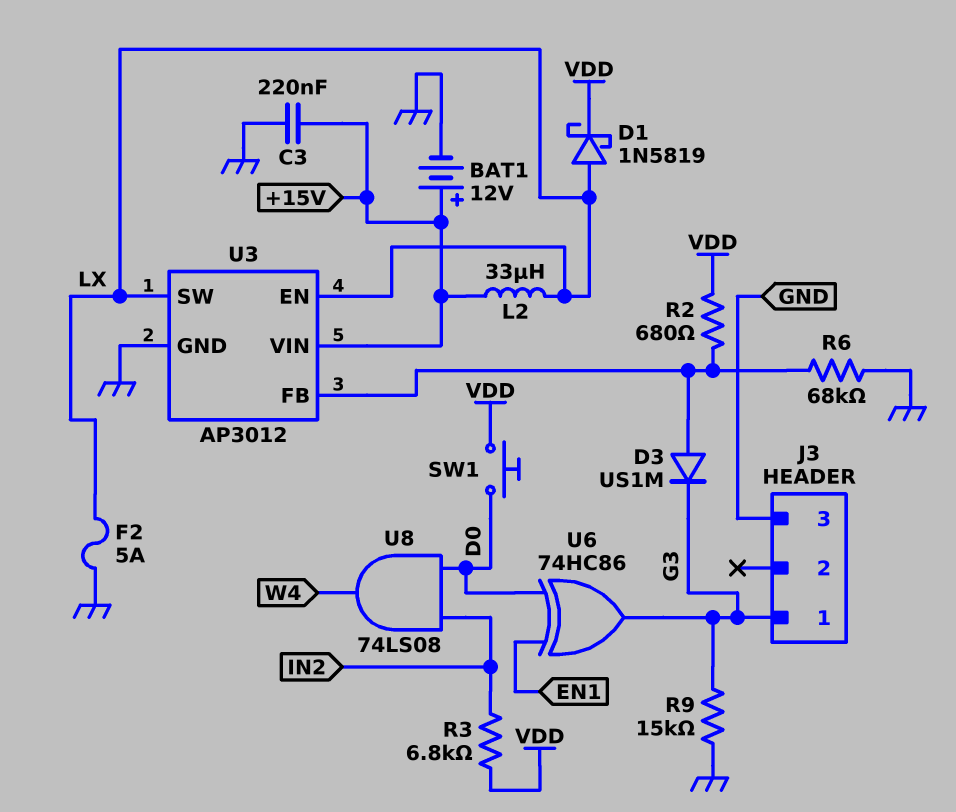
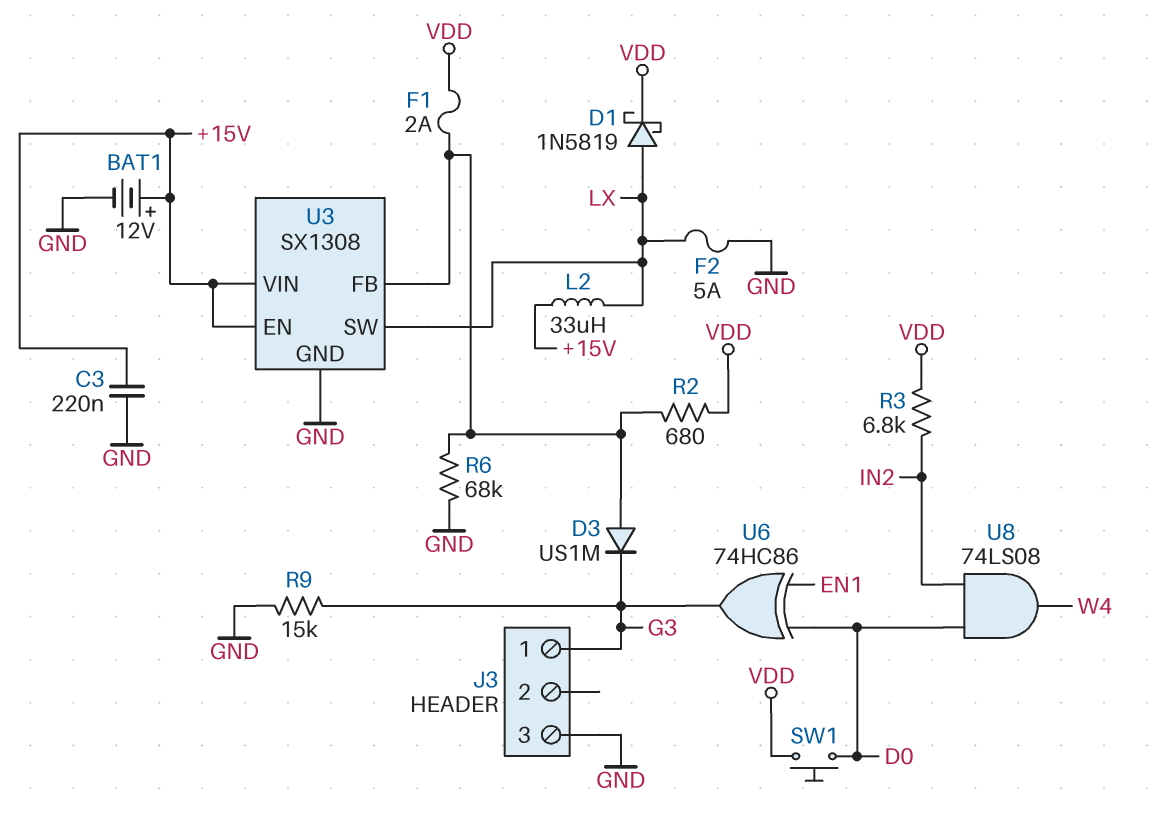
F1: none -> 2A (U3/FB, VDD)
U3: AP3012 -> SX1308
U3 pin EN: LX -> +15V

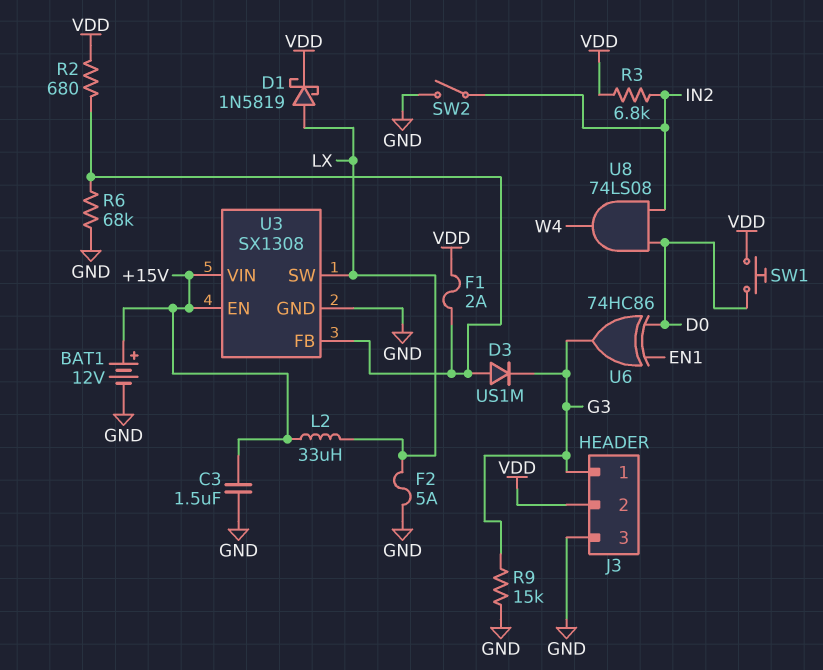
C3: 220nF (+15V, GND) -> 1.5uF (+15V, GND)
J3 pin 2: none -> VDD
SW2: none -> switch (GND, IN2)

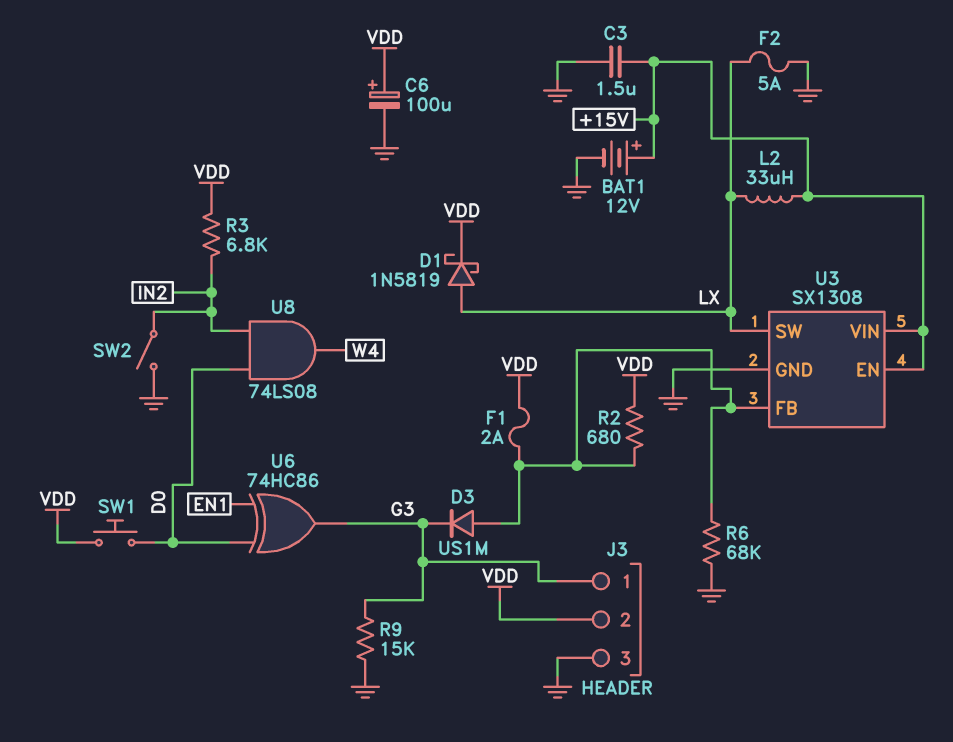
C6: none -> 100uF (plus VDD, minus GND)

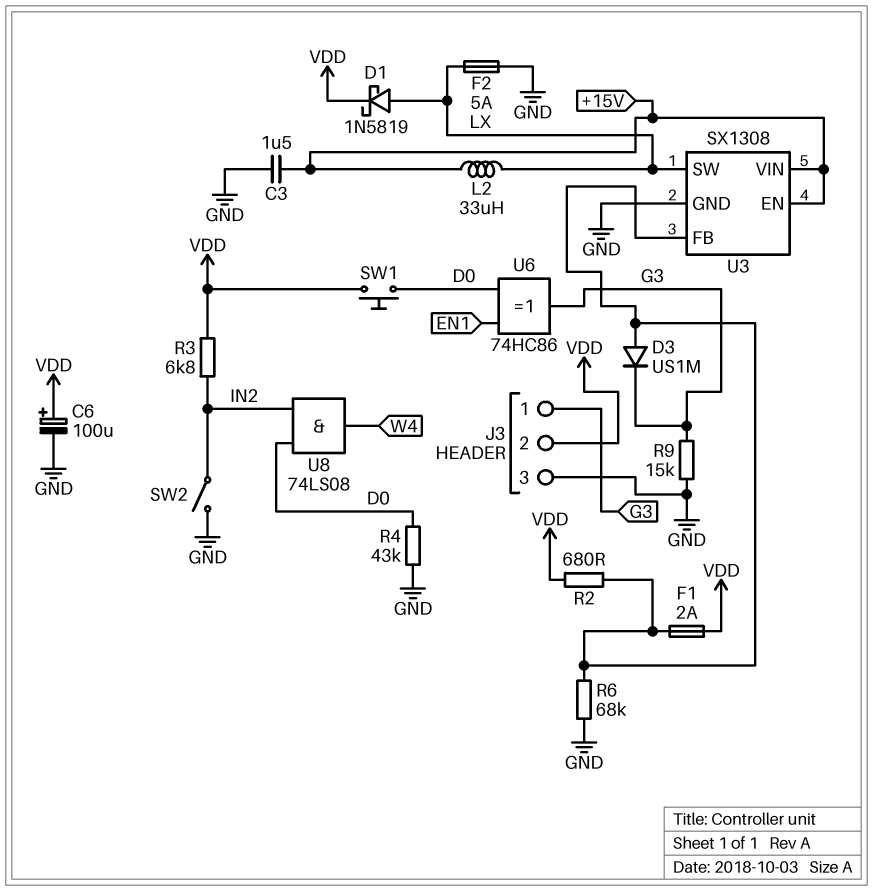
BAT1: 12V (plus +15V, minus GND) -> none
R4: none -> 43k (D0, GND)

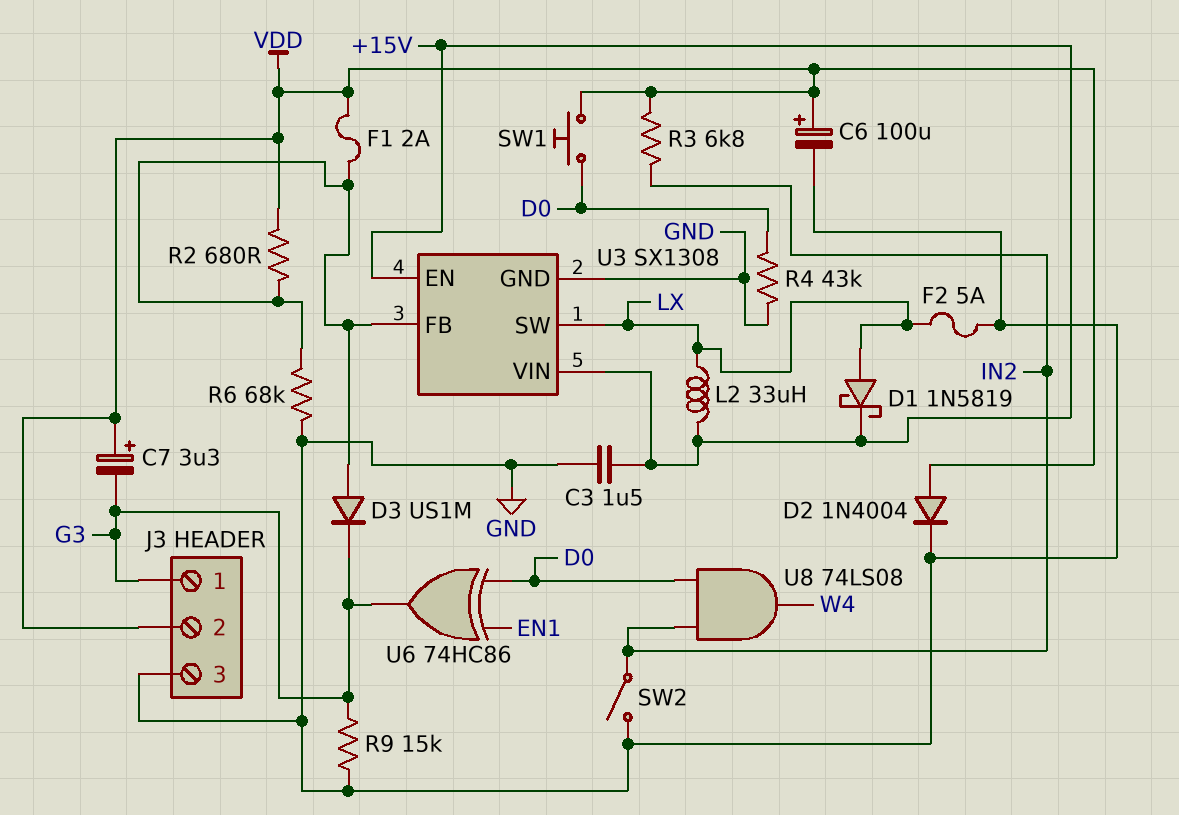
C7: none -> 3.3uF (plus VDD, minus G3)
D1: schottky 1N5819 (A LX, K VDD) -> schottky 1N5819 (A LX, K +15V)
D2: none -> diode 1N4004 (A VDD, K GND)

